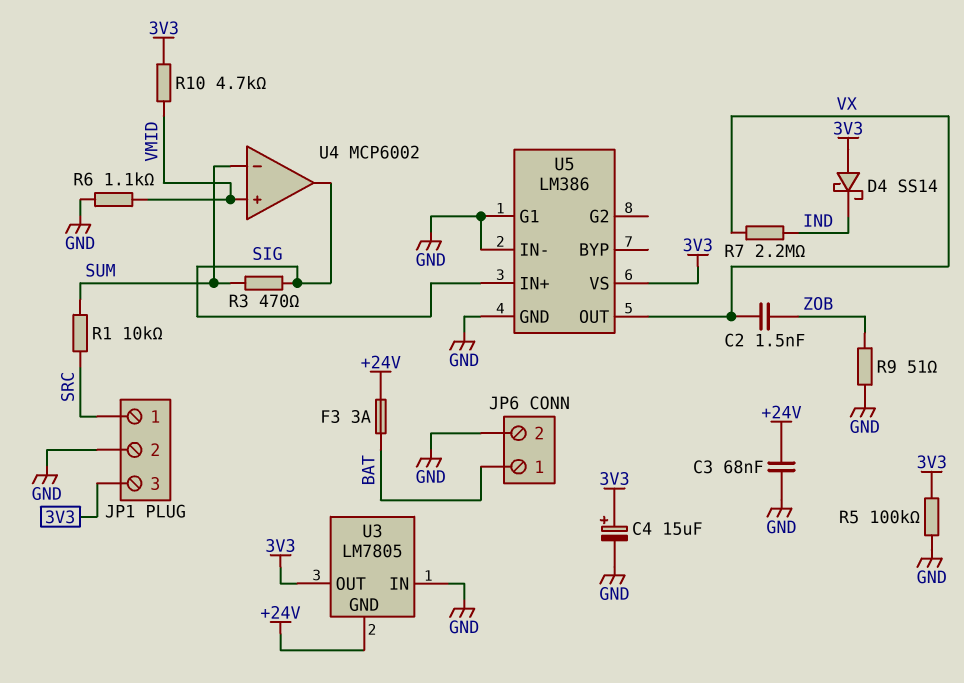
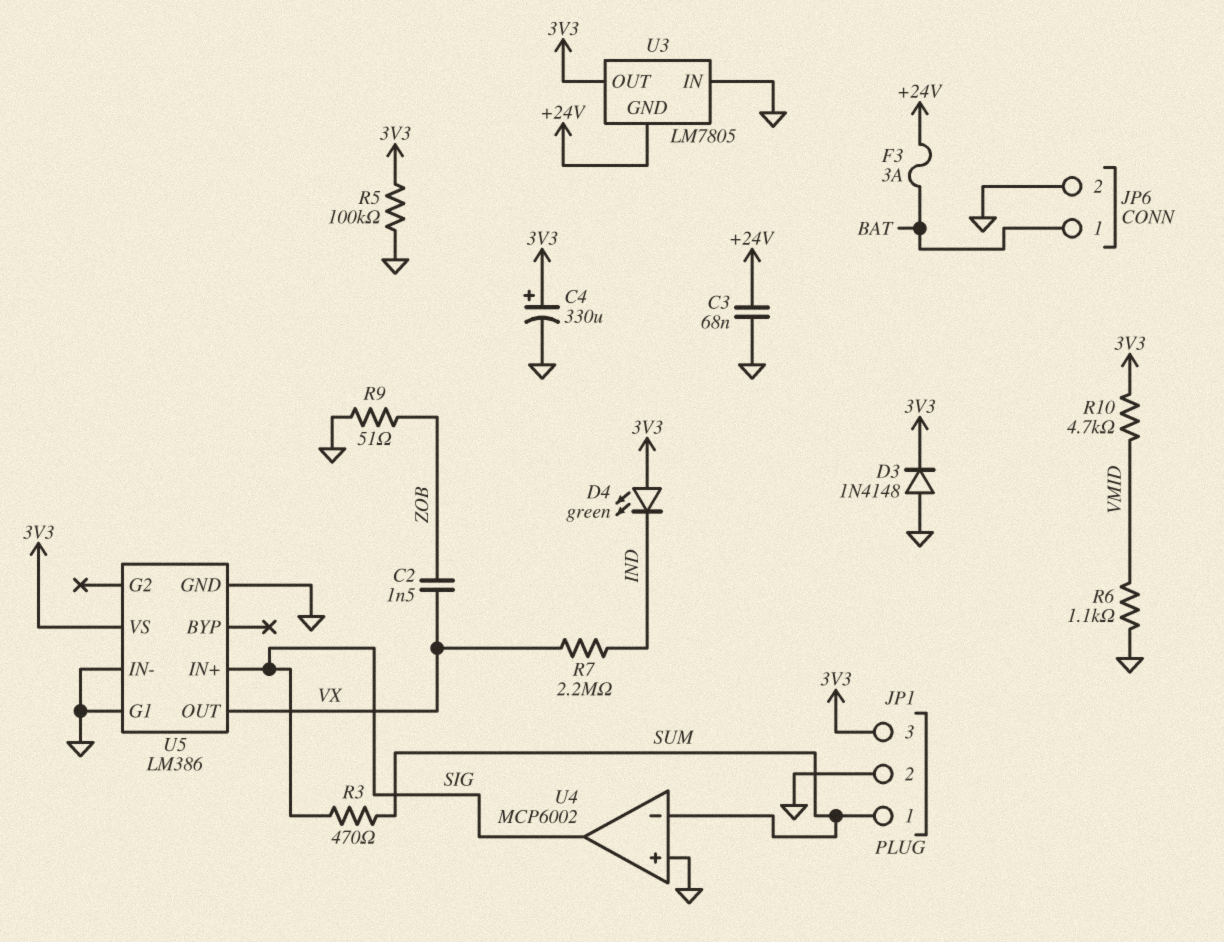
C4: 15uF (plus 3V3, minus GND) -> 330uF (plus 3V3, minus GND)
D3: none -> diode 1N4148 (A GND, K 3V3)
D4: schottky SS14 (A 3V3, K IND) -> LED green (A 3V3, K IND)
JP1 pin 1: SRC -> SUM
R1: 10k (SRC, SUM) -> none
U4 pin in+: VMID -> GND

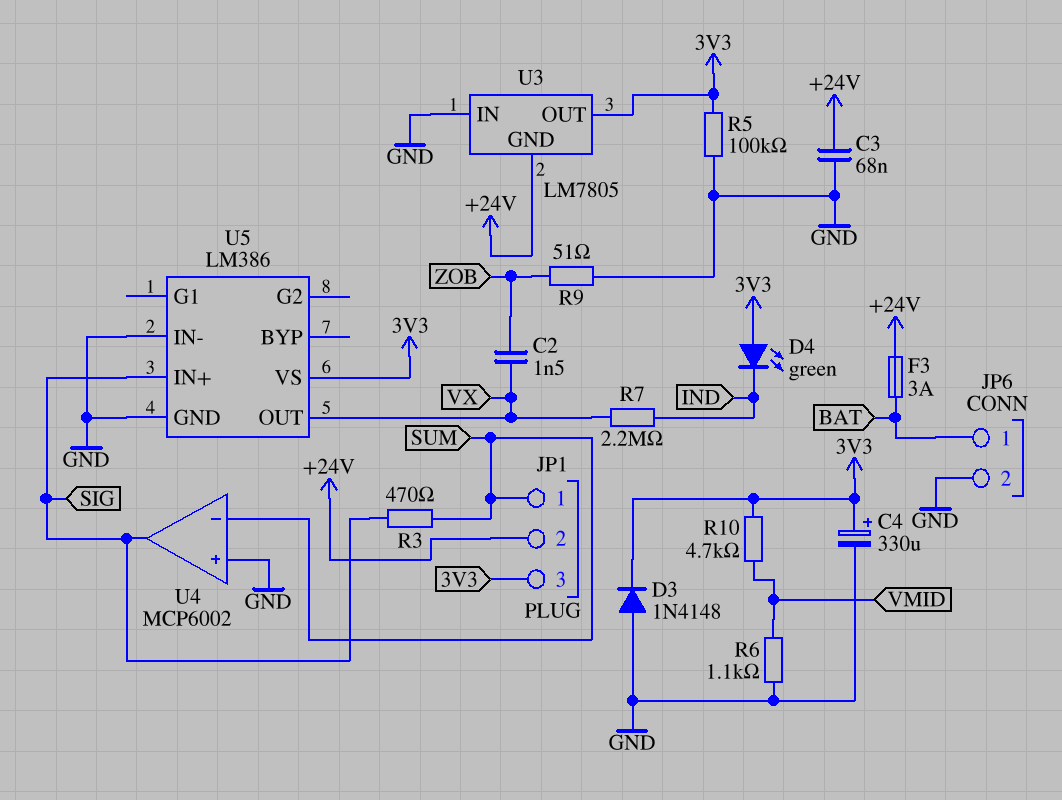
JP1 pin 2: GND -> +24V
U5 pin G1: GND -> none

